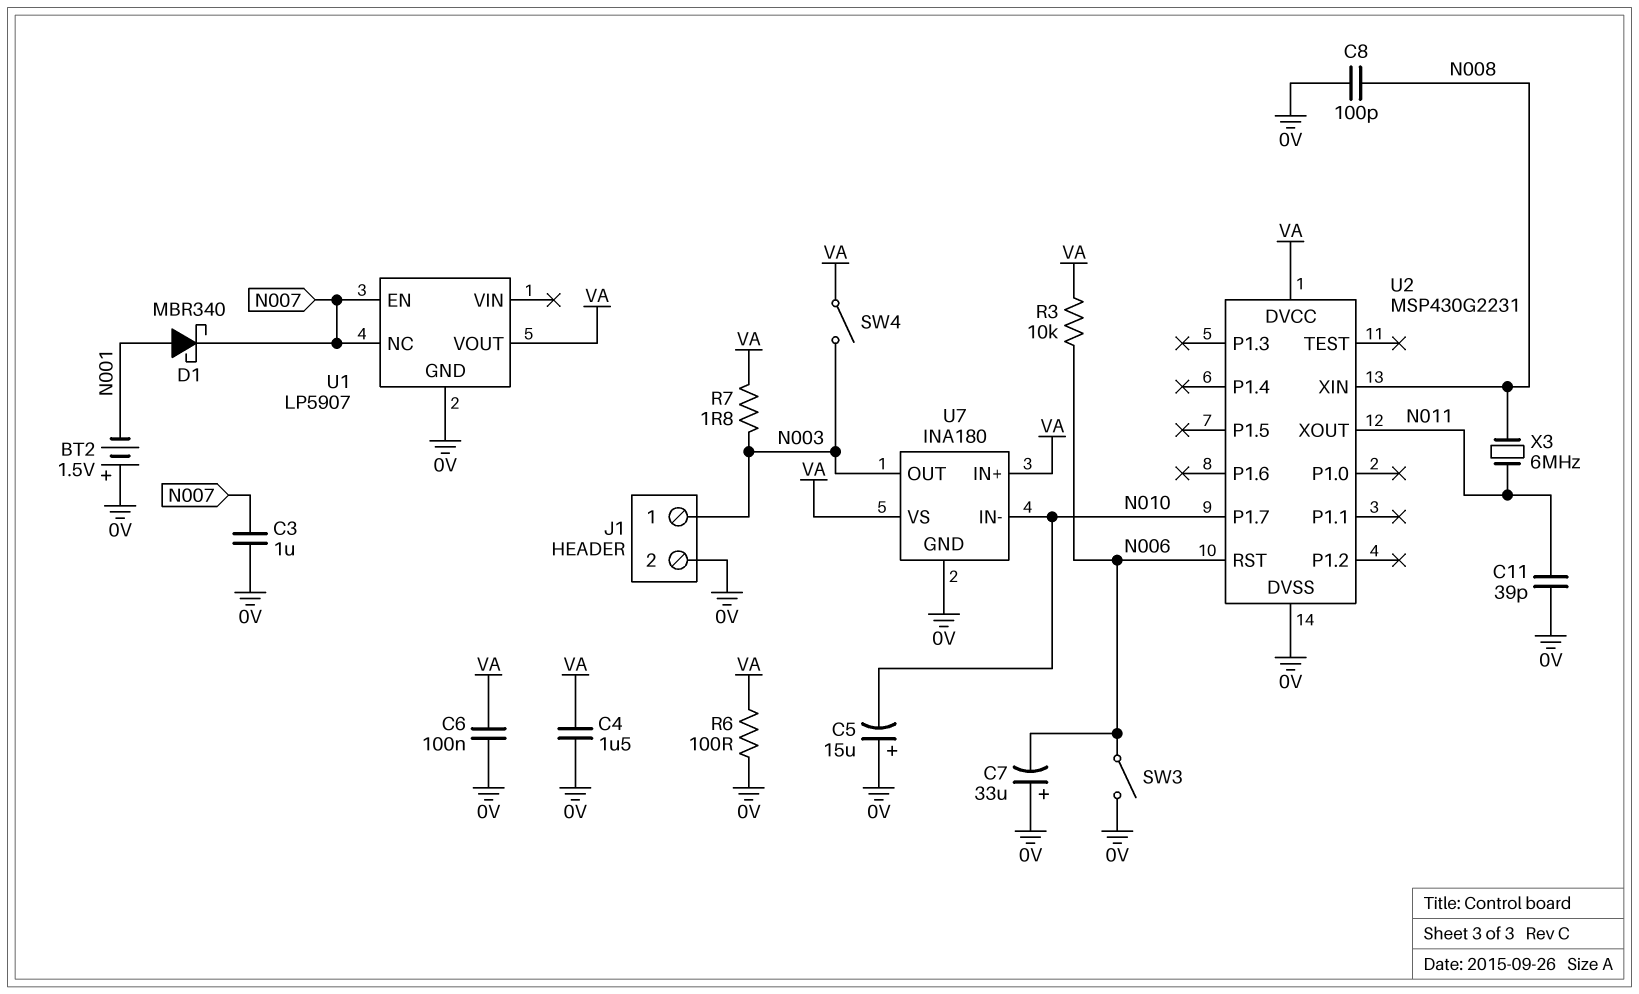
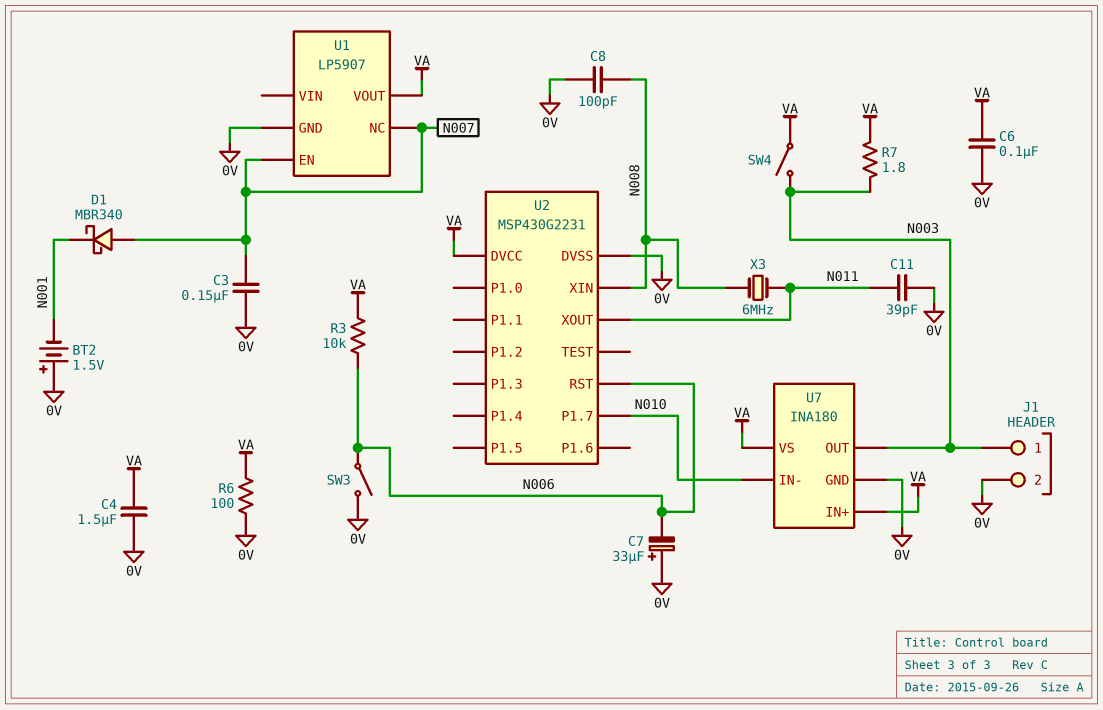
C3: 1uF (0V, N007) -> 150nF (0V, N007)
C5: 15uF (plus 0V, minus N010) -> none
D1: schottky MBR340 (A N001, K N007) -> schottky MBR340 (A N007, K N001)

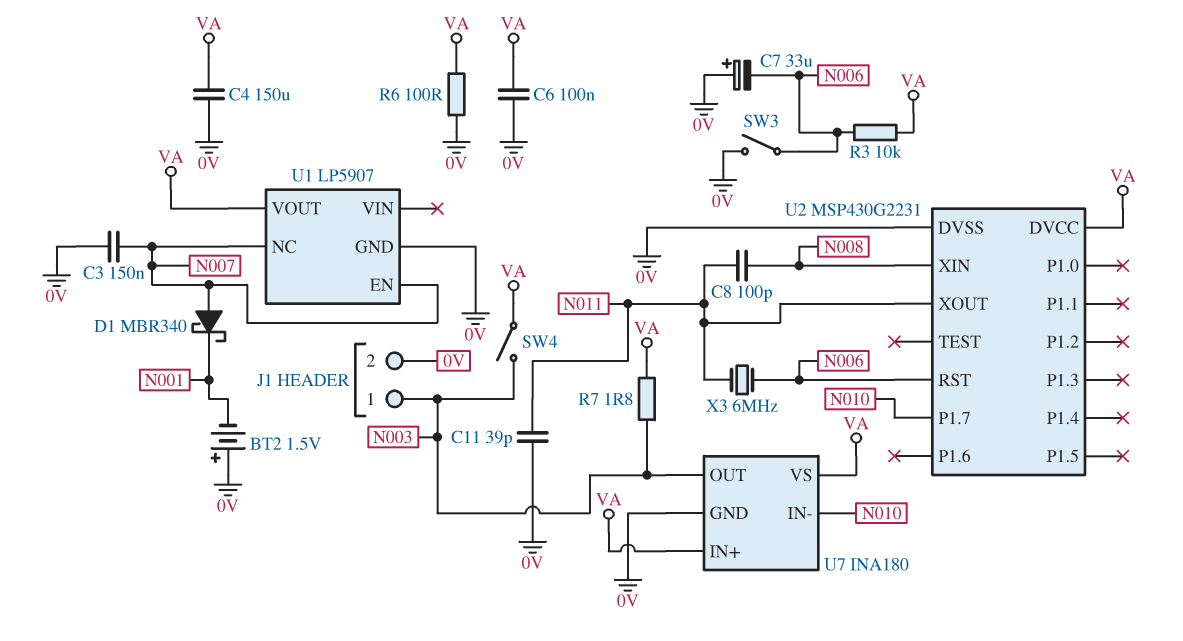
C4: 1.5uF (0V, VA) -> 150uF (0V, VA)
C8: 100pF (0V, N008) -> 100pF (N008, N011)
X3: 6MHz (N008, N011) -> 6MHz (N006, N011)

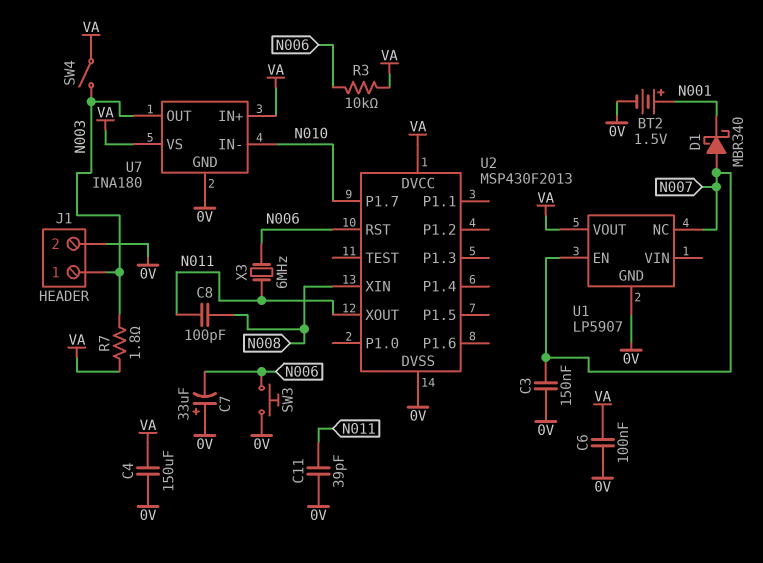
BT2: 1.5V (plus 0V, minus N001) -> 1.5V (plus N001, minus 0V)
R6: 100 (0V, VA) -> none
SW3: switch (0V, N006) -> button (0V, N006)
U2: MSP430G2231 -> MSP430F2013

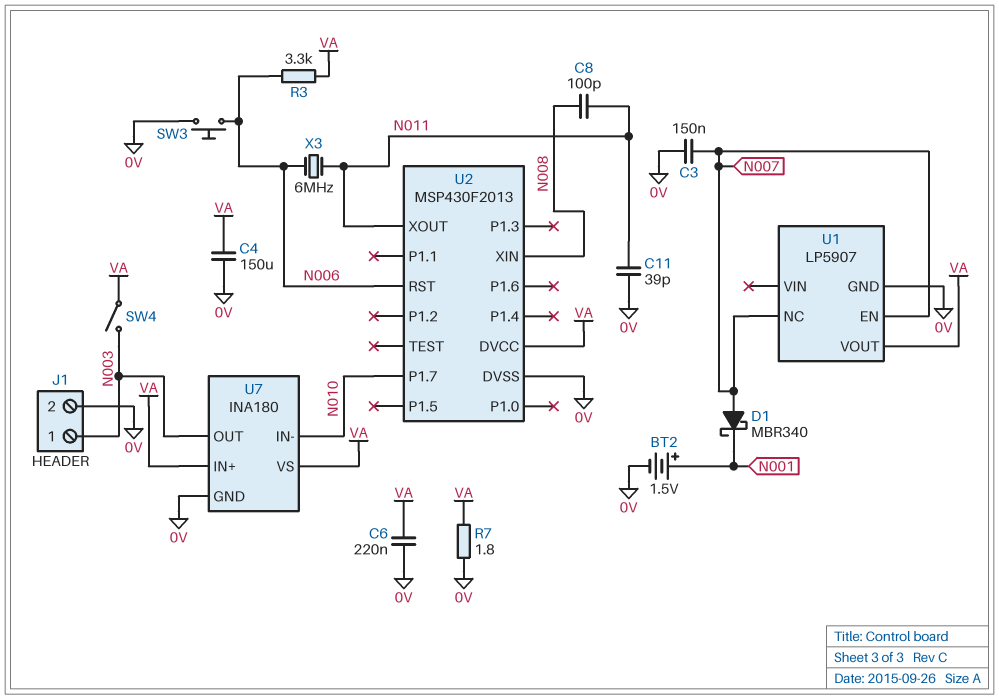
C6: 100nF (0V, VA) -> 220nF (0V, VA)
C7: 33uF (plus 0V, minus N006) -> none
R3: 10k (N006, VA) -> 3.3k (N006, VA)
R7: 1.8 (N003, VA) -> 1.8 (0V, VA)

